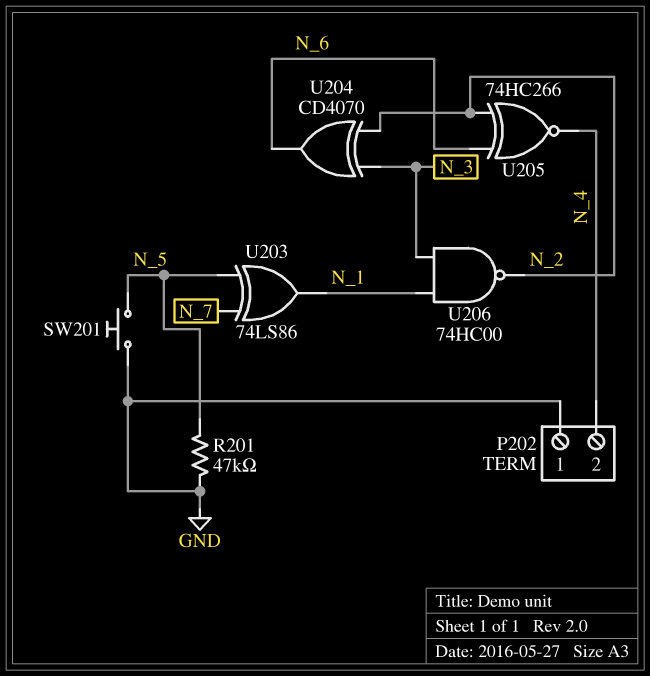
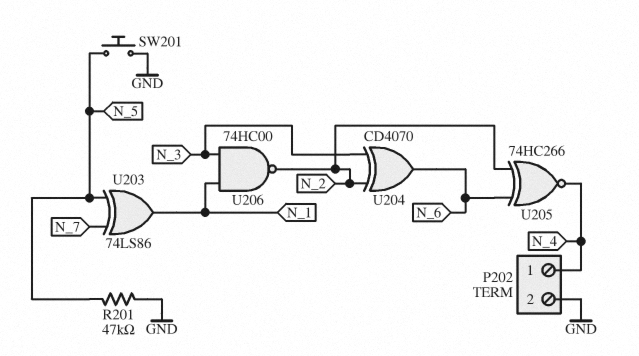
P202 pin 1: GND -> N_4
P202 pin 2: N_4 -> GND

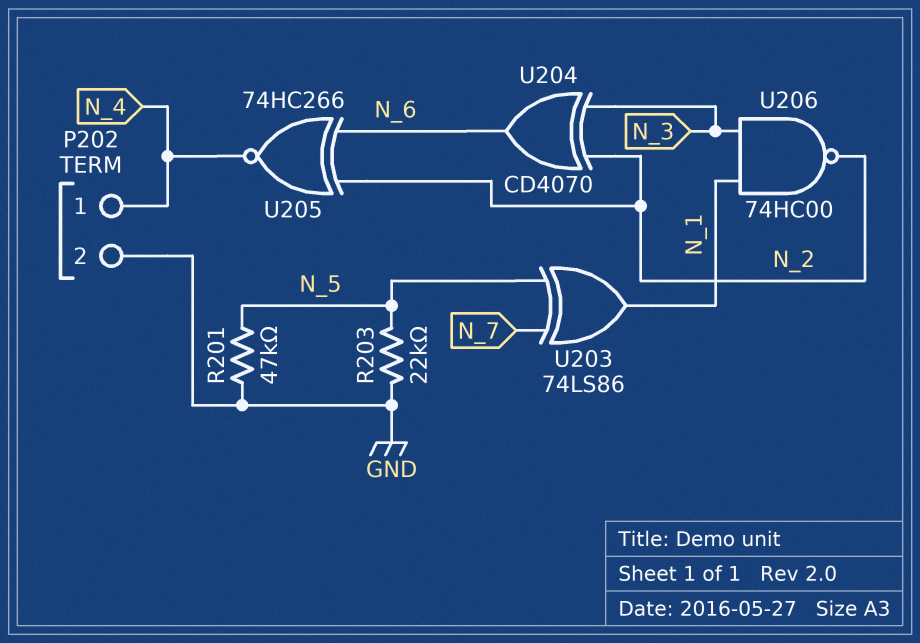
R203: none -> 22k (GND, N_5)
SW201: button (GND, N_5) -> none

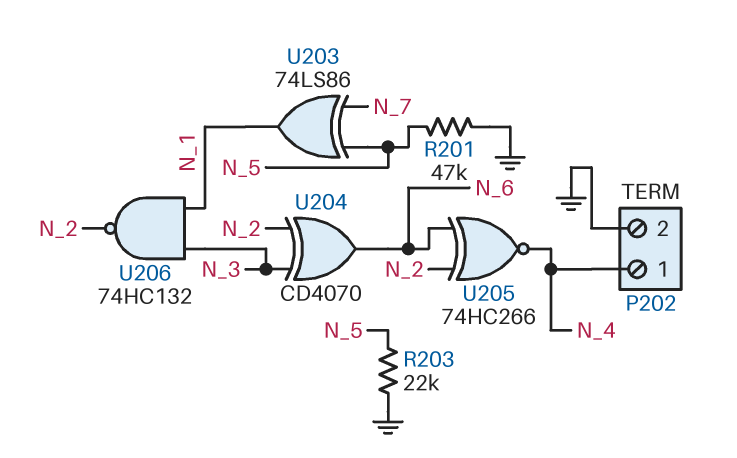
U206: NAND 74HC00 (in N_1, in N_3, out N_2) -> NAND 74HC132 (in N_1, in N_3, out N_2)

